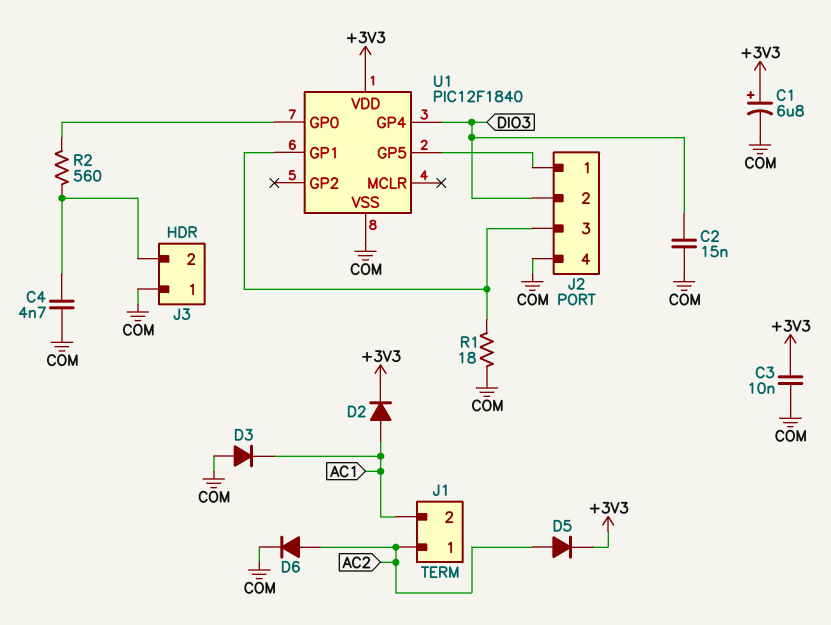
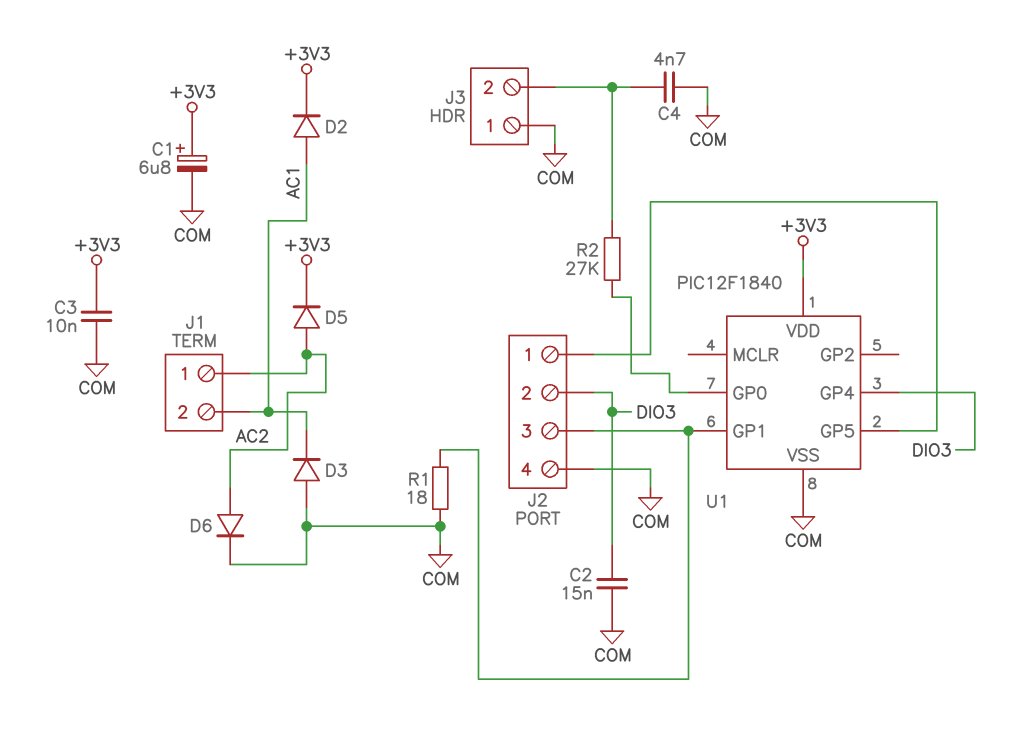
R2: 560 (J3/2, U1/GP0) -> 27k (J3/2, U1/GP0)

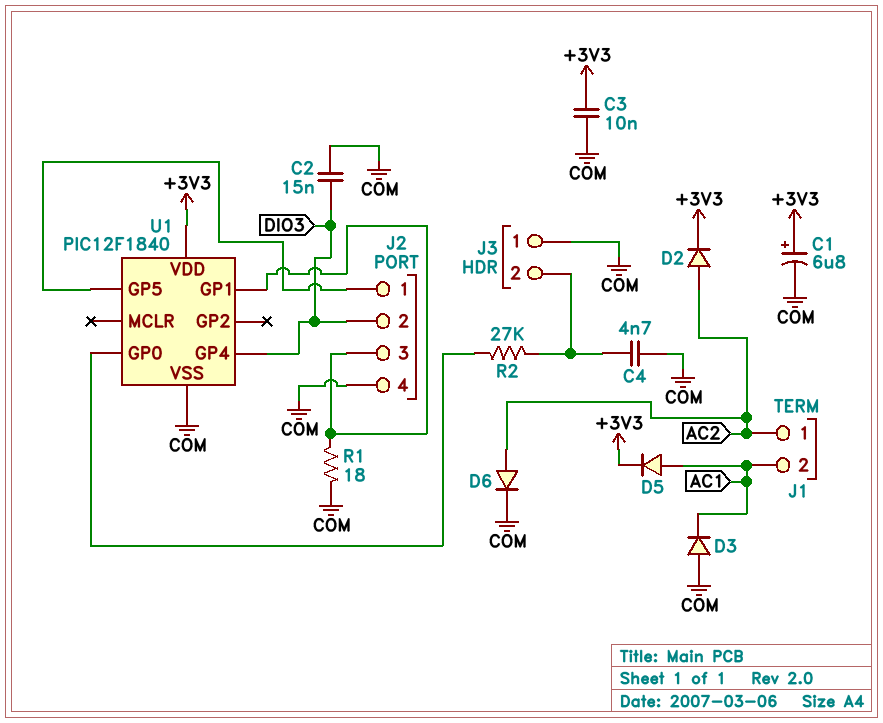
D2: diode (A AC1, K +3V3) -> diode (A AC2, K +3V3)
D5: diode (A AC2, K +3V3) -> diode (A AC1, K +3V3)

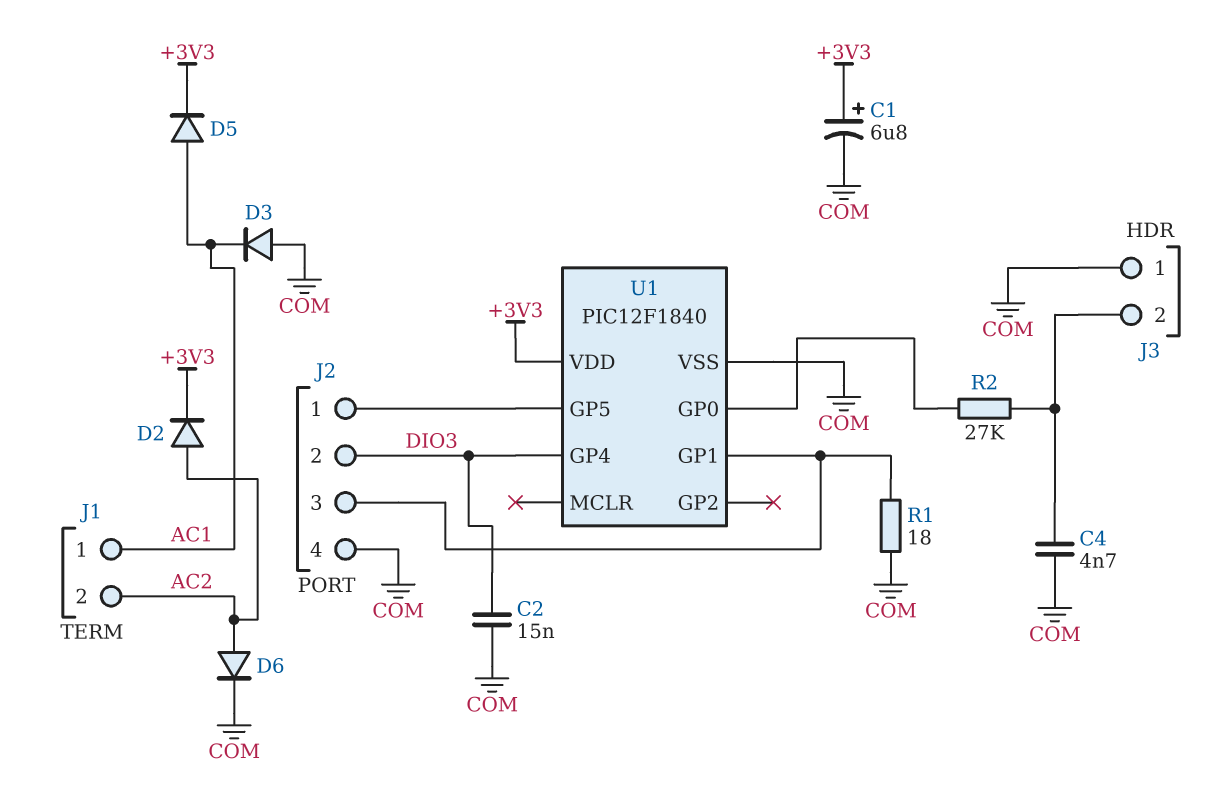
C3: 10nF (+3V3, COM) -> none
J1 pin 1: AC2 -> AC1
J1 pin 2: AC1 -> AC2

